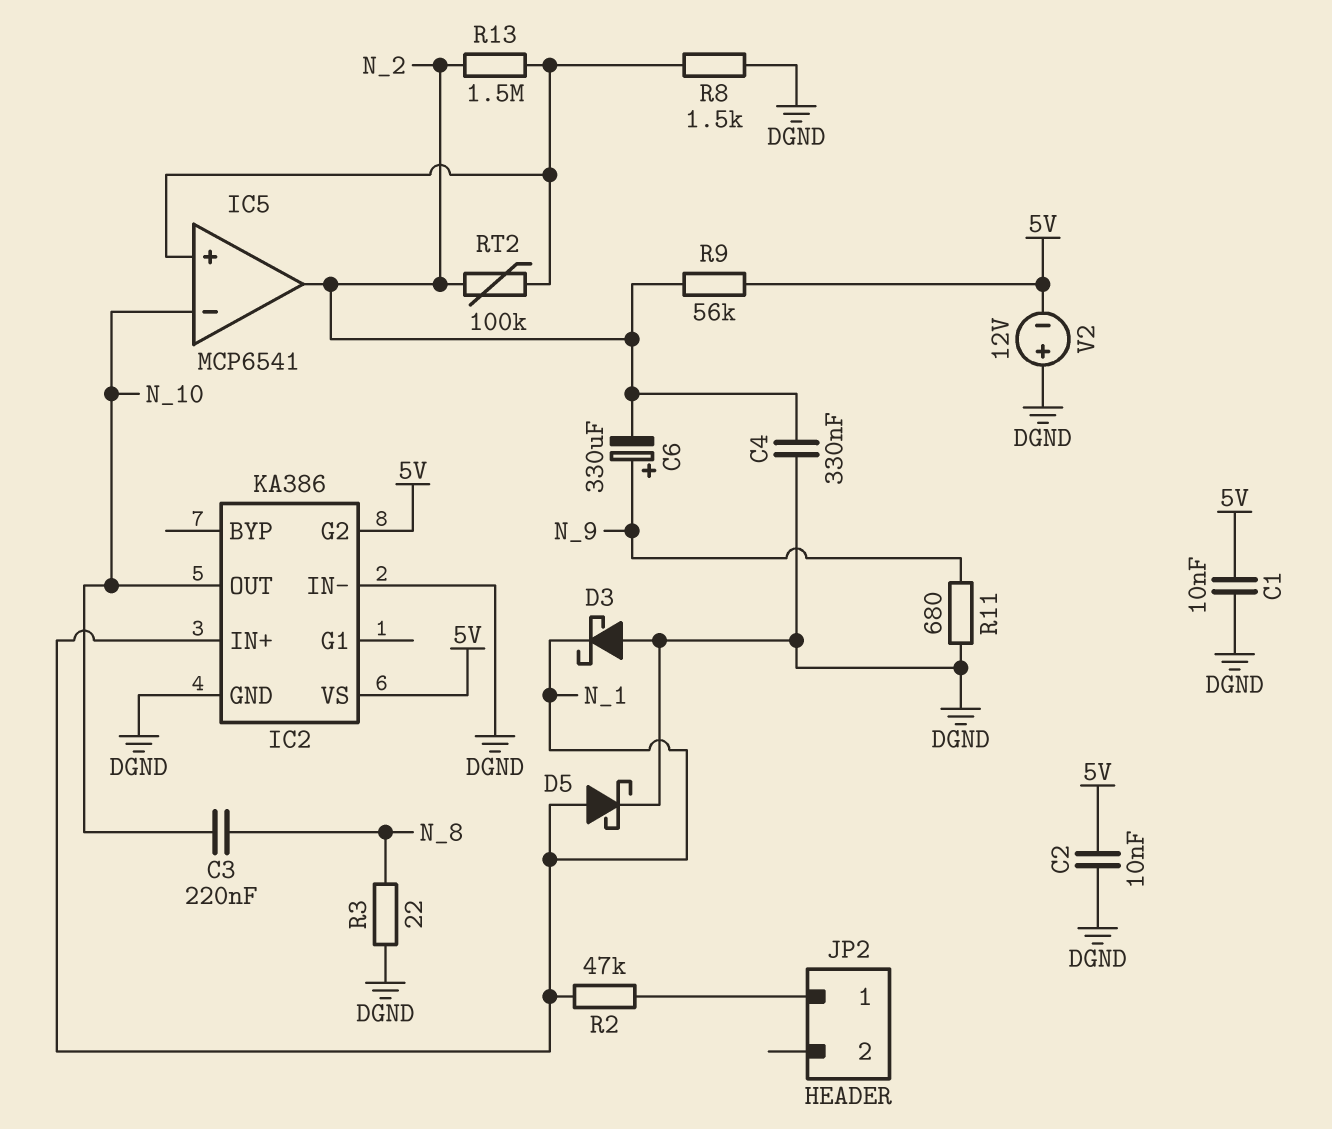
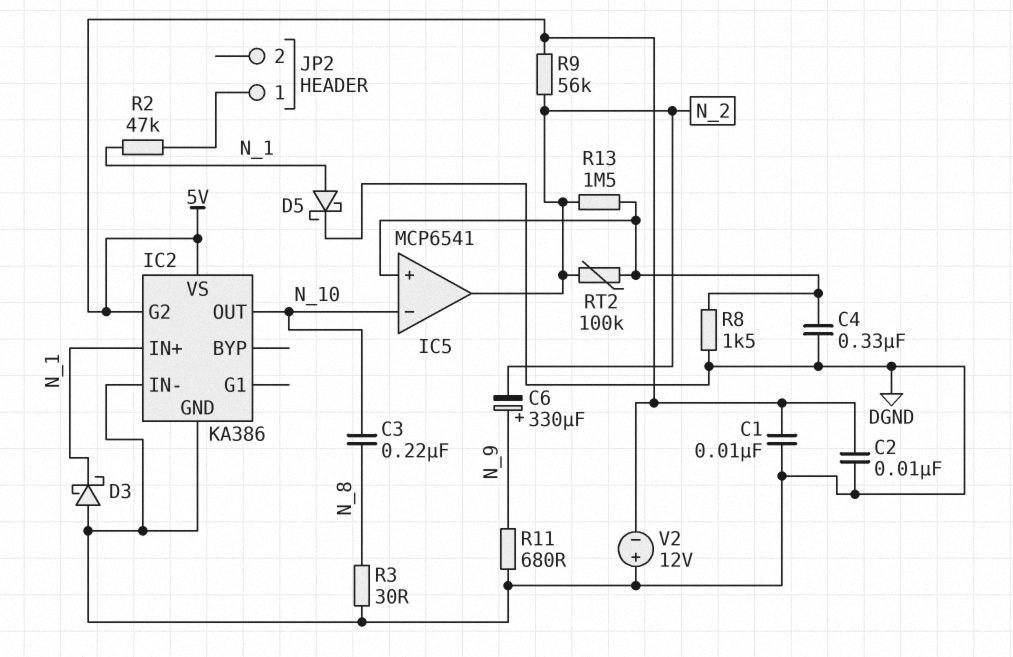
C4: 330nF (DGND, N_2) -> 330nF (DGND, IC5/in+)
R3: 22 (DGND, N_8) -> 30 (DGND, N_8)

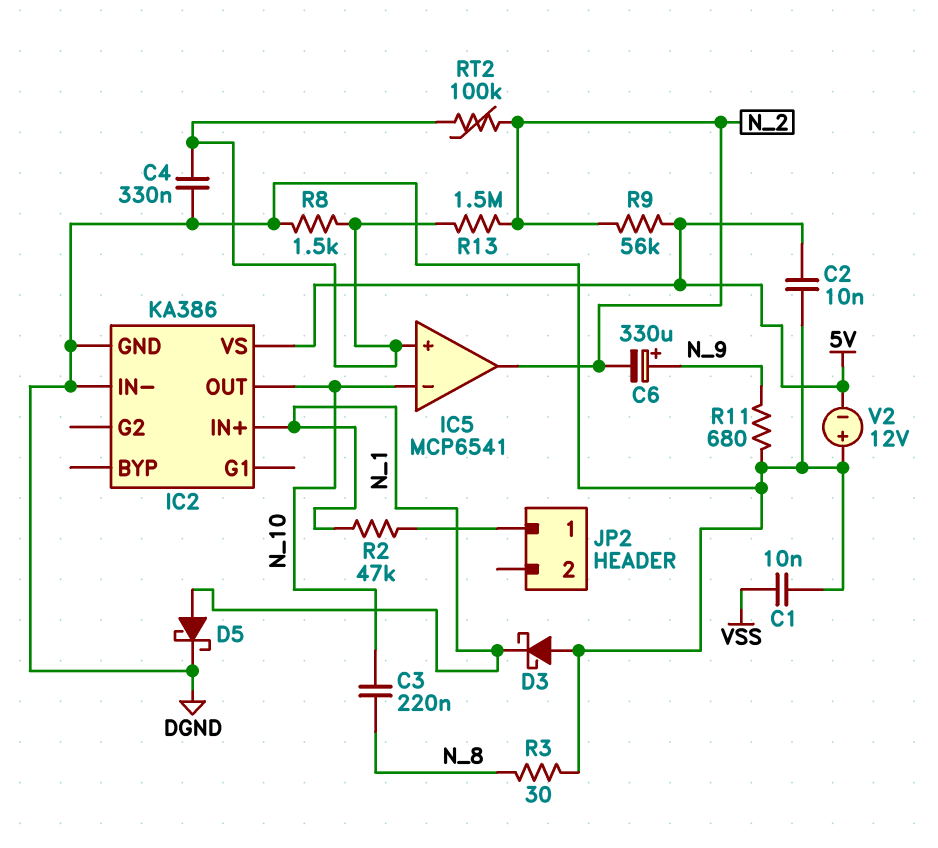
C1: 10nF (5V, DGND) -> 10nF (DGND, VSS)
IC2 pin G2: 5V -> none

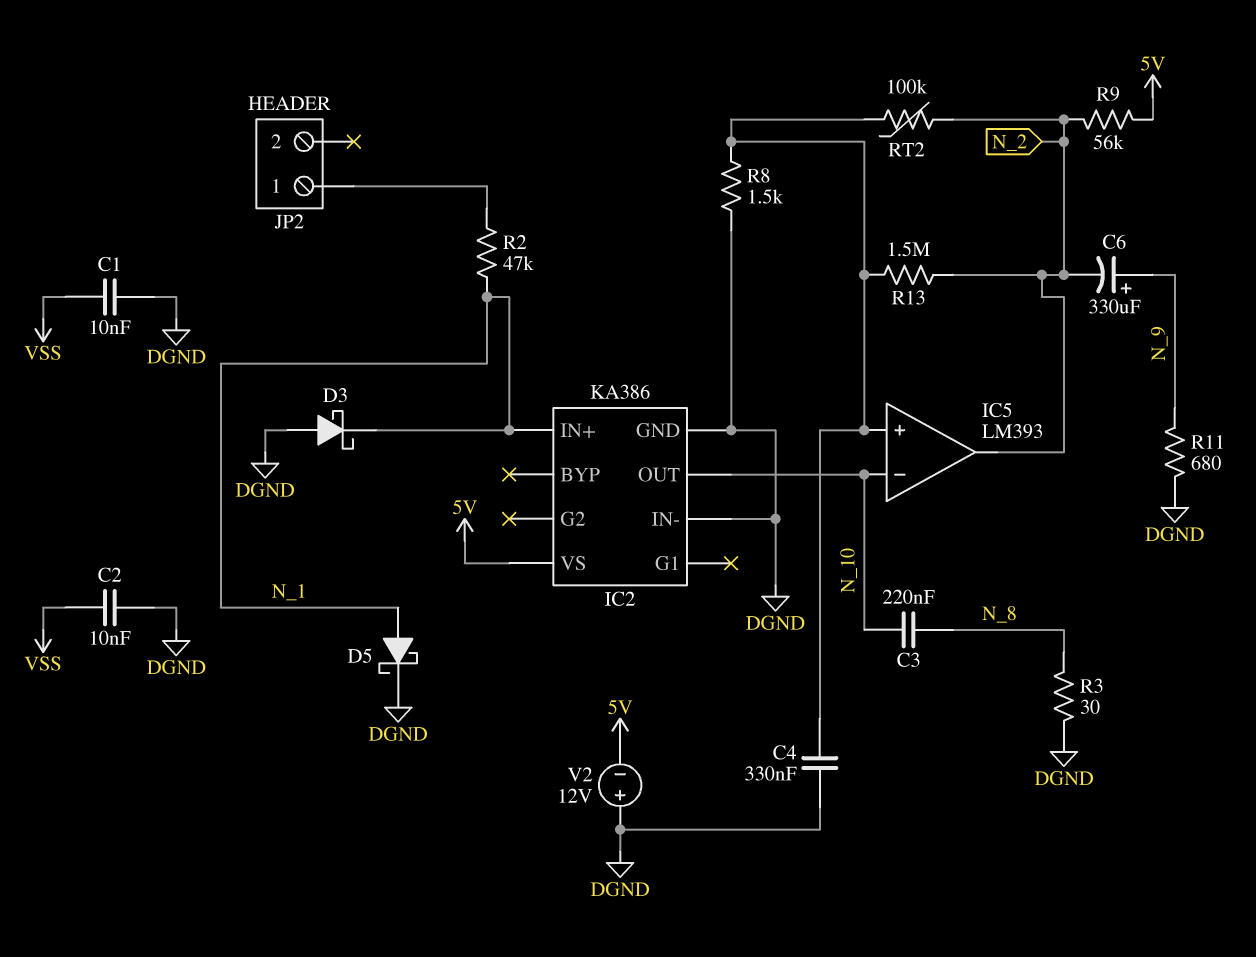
C2: 10nF (5V, DGND) -> 10nF (DGND, VSS)
IC5: MCP6541 -> LM393

